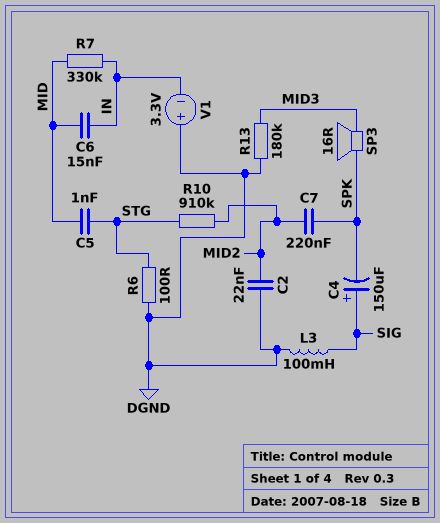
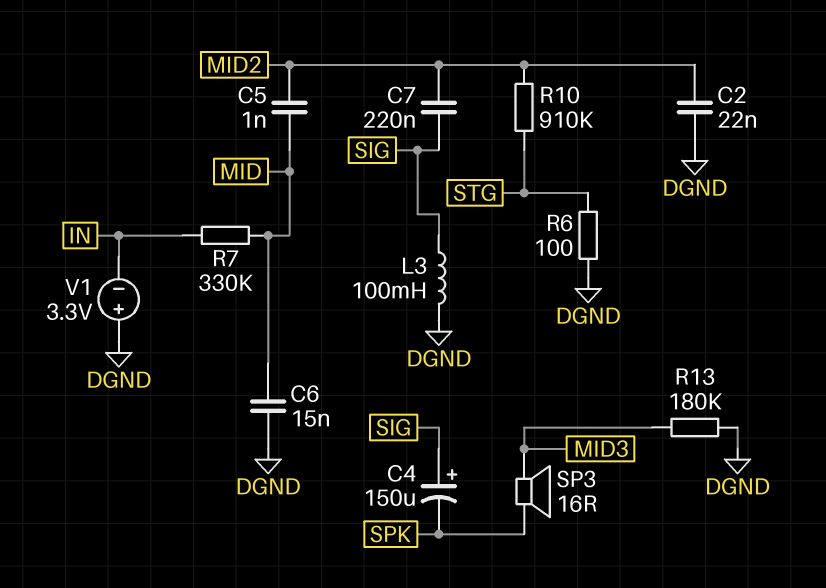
C5: 1nF (MID, STG) -> 1nF (MID, MID2)
C6: 15nF (IN, MID) -> 15nF (DGND, MID)
C7: 220nF (MID2, SPK) -> 220nF (MID2, SIG)

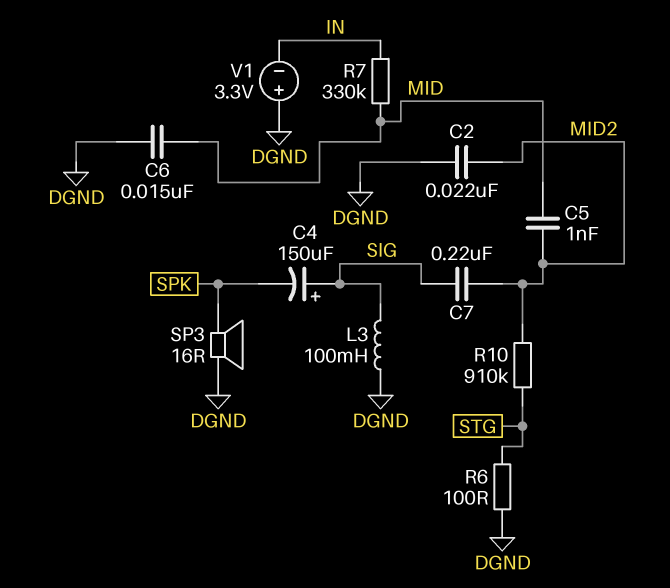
R13: 180k (DGND, MID3) -> none
SP3: speaker 16R (MID3, SPK) -> speaker 16R (DGND, SPK)

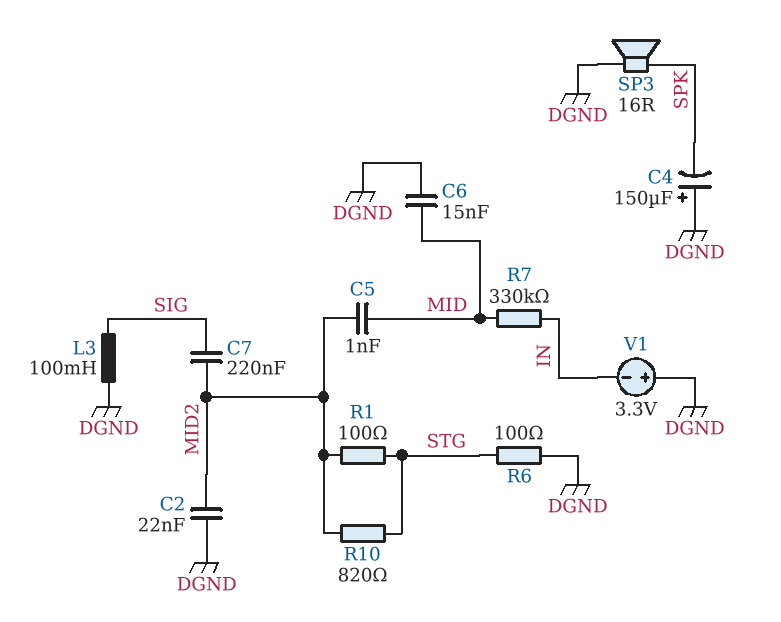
C4: 150uF (plus SIG, minus SPK) -> 150uF (plus DGND, minus SPK)
R1: none -> 100 (MID2, STG)
R10: 910k (MID2, STG) -> 820 (MID2, STG)

